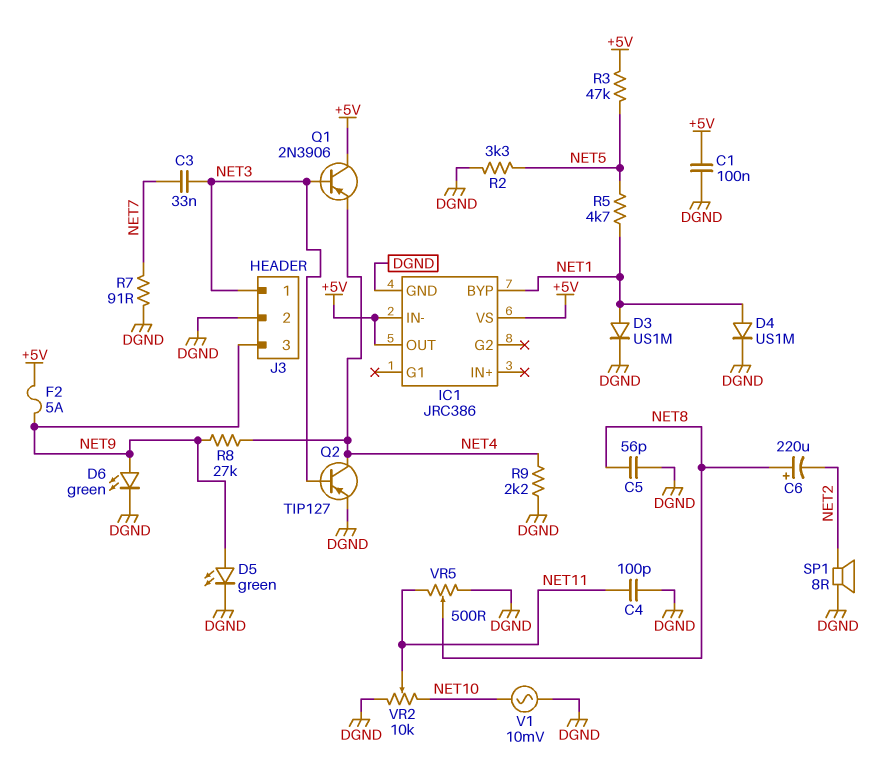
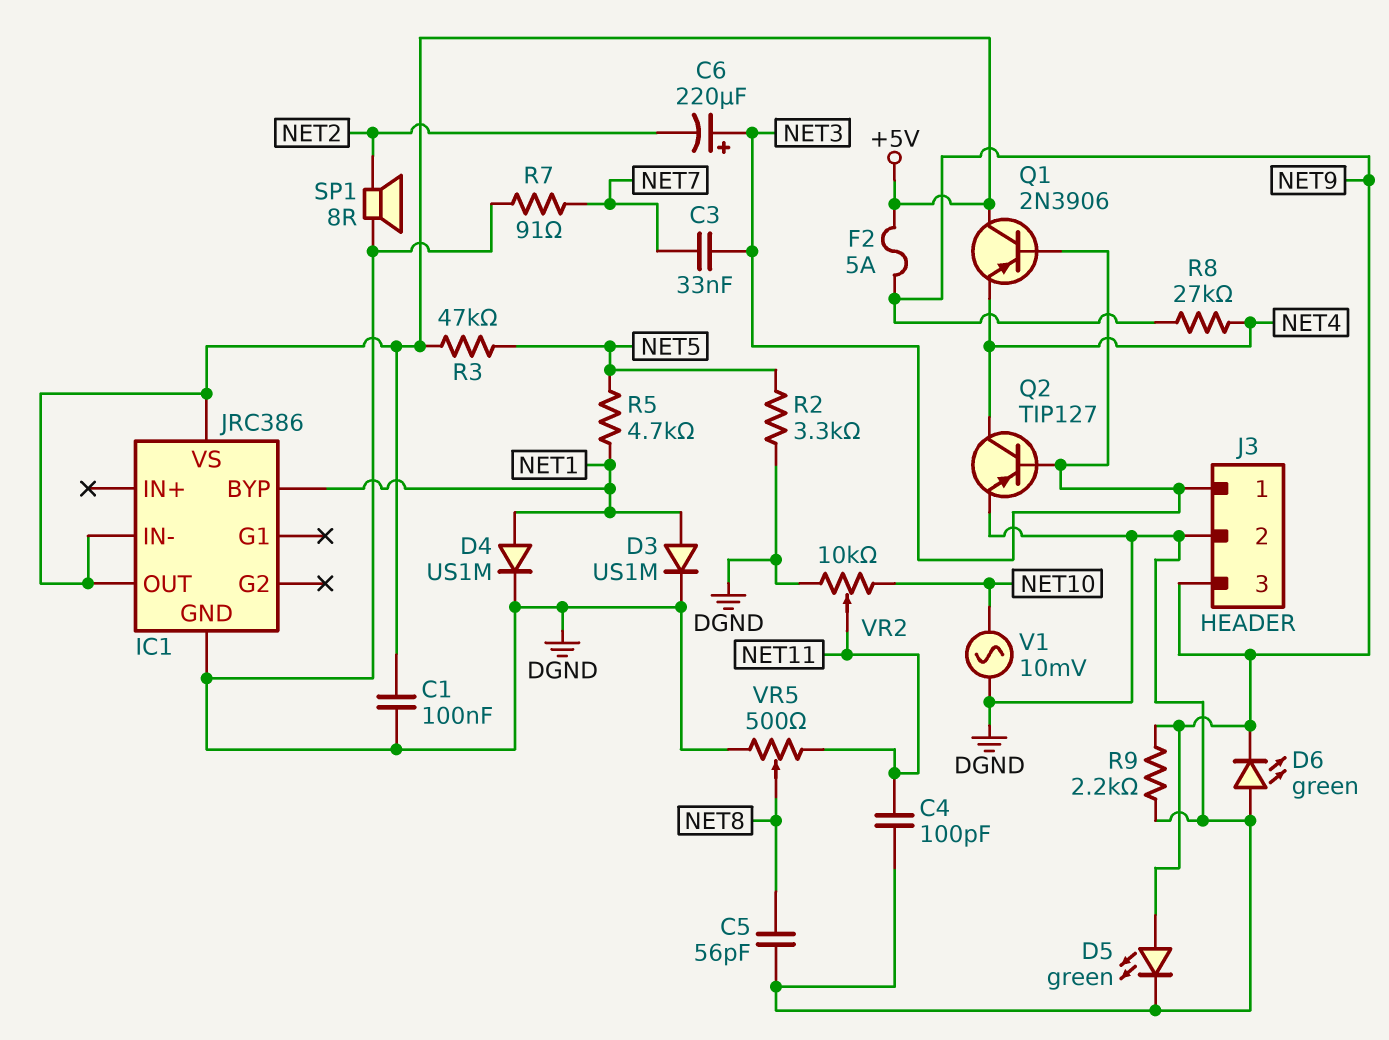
C6: 220uF (plus NET8, minus NET2) -> 220uF (plus NET3, minus NET2)
D6: LED green (A NET9, K DGND) -> LED green (A DGND, K NET9)
R9: 2.2k (DGND, NET4) -> 2.2k (DGND, NET9)

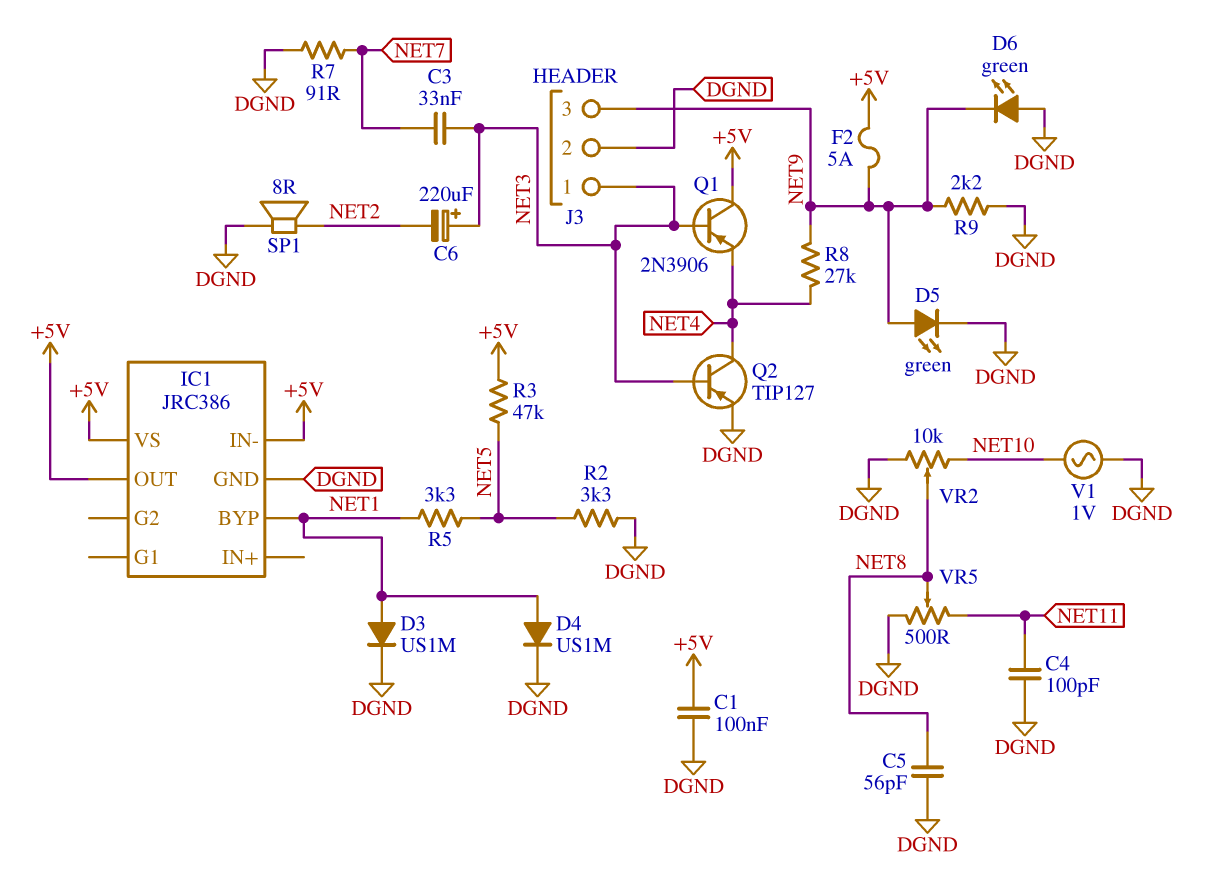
R5: 4.7k (NET1, NET5) -> 3.3k (NET1, NET5)
V1: AC 10mV (DGND, NET10) -> AC 1V (DGND, NET10)
VR2: 10k (DGND, NET10, wiper NET11) -> 10k (DGND, NET10, wiper NET8)

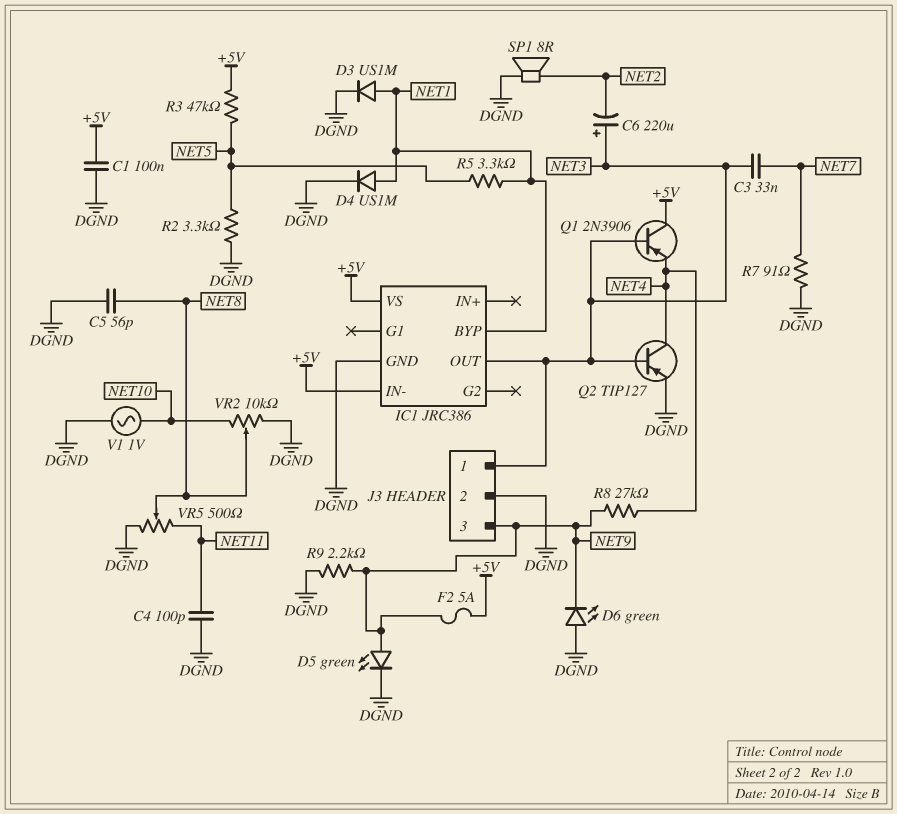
IC1 pin OUT: +5V -> NET3

